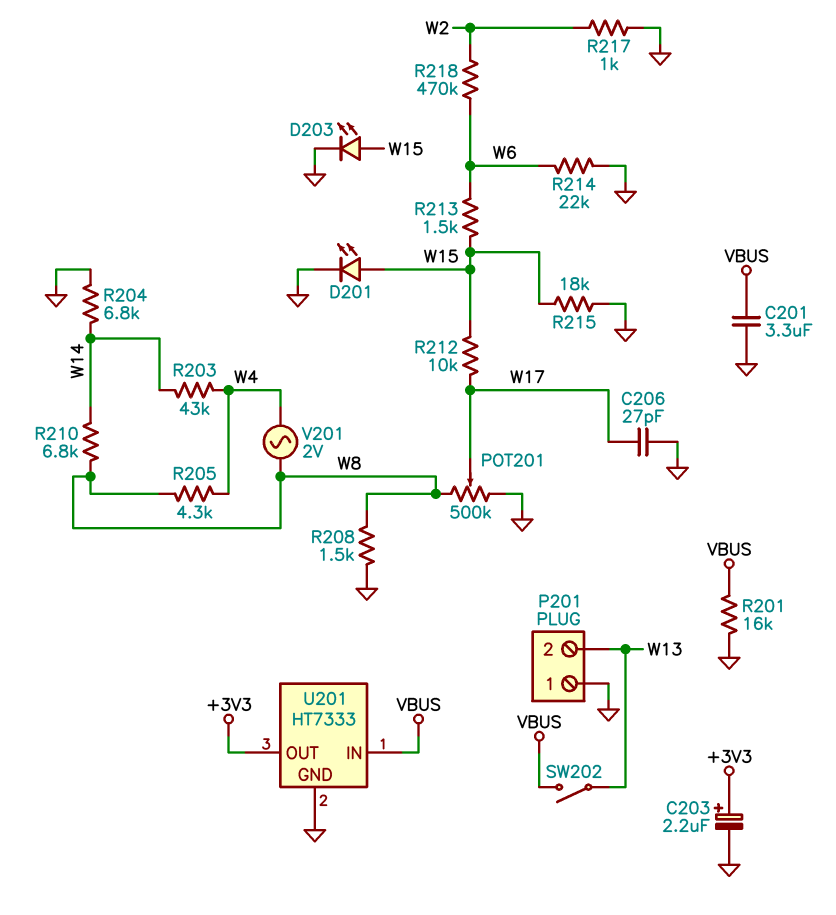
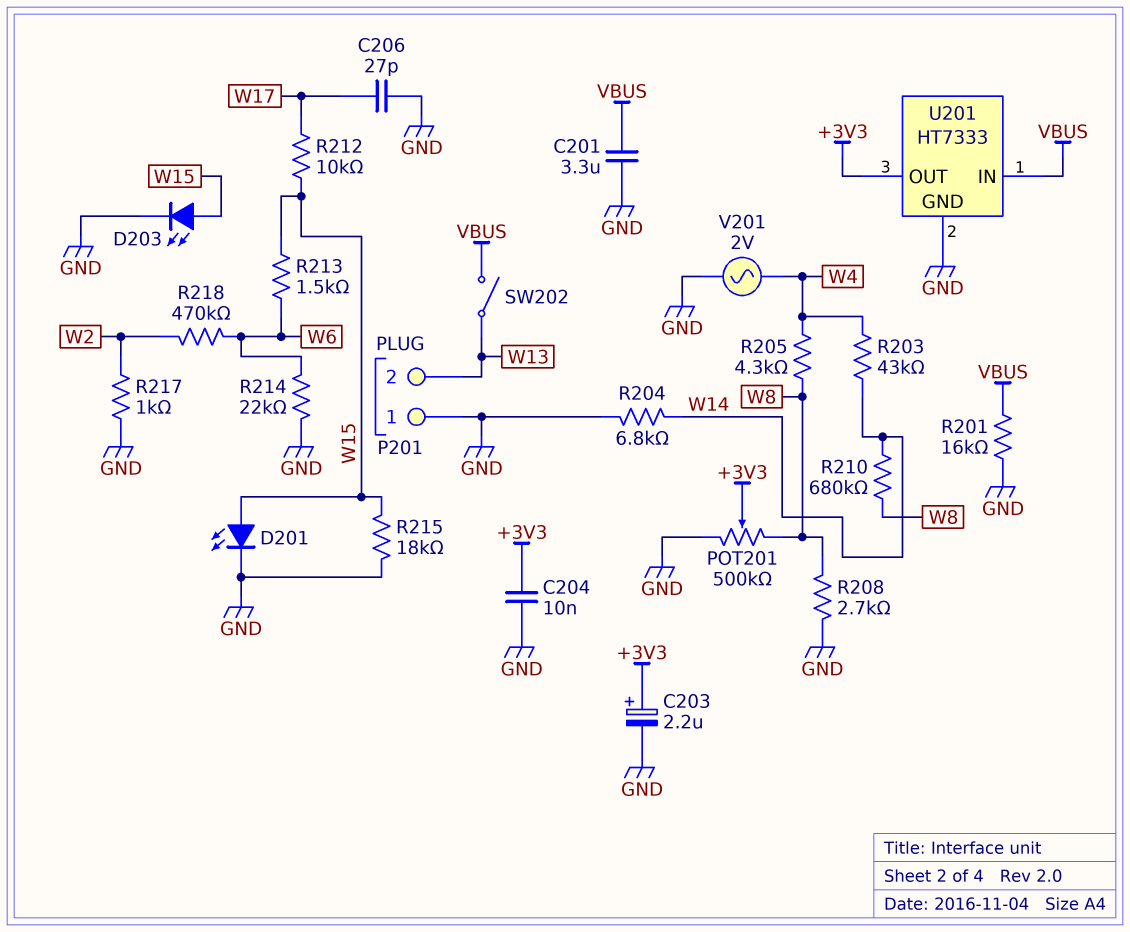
C204: none -> 10nF (+3V3, GND)
POT201: 500k (GND, W8, wiper W17) -> 500k (GND, W8, wiper +3V3)
R208: 1.5k (GND, W8) -> 2.7k (GND, W8)
R210: 6.8k (W8, W14) -> 680k (W8, W14)
V201: AC 2V (W4, W8) -> AC 2V (GND, W4)

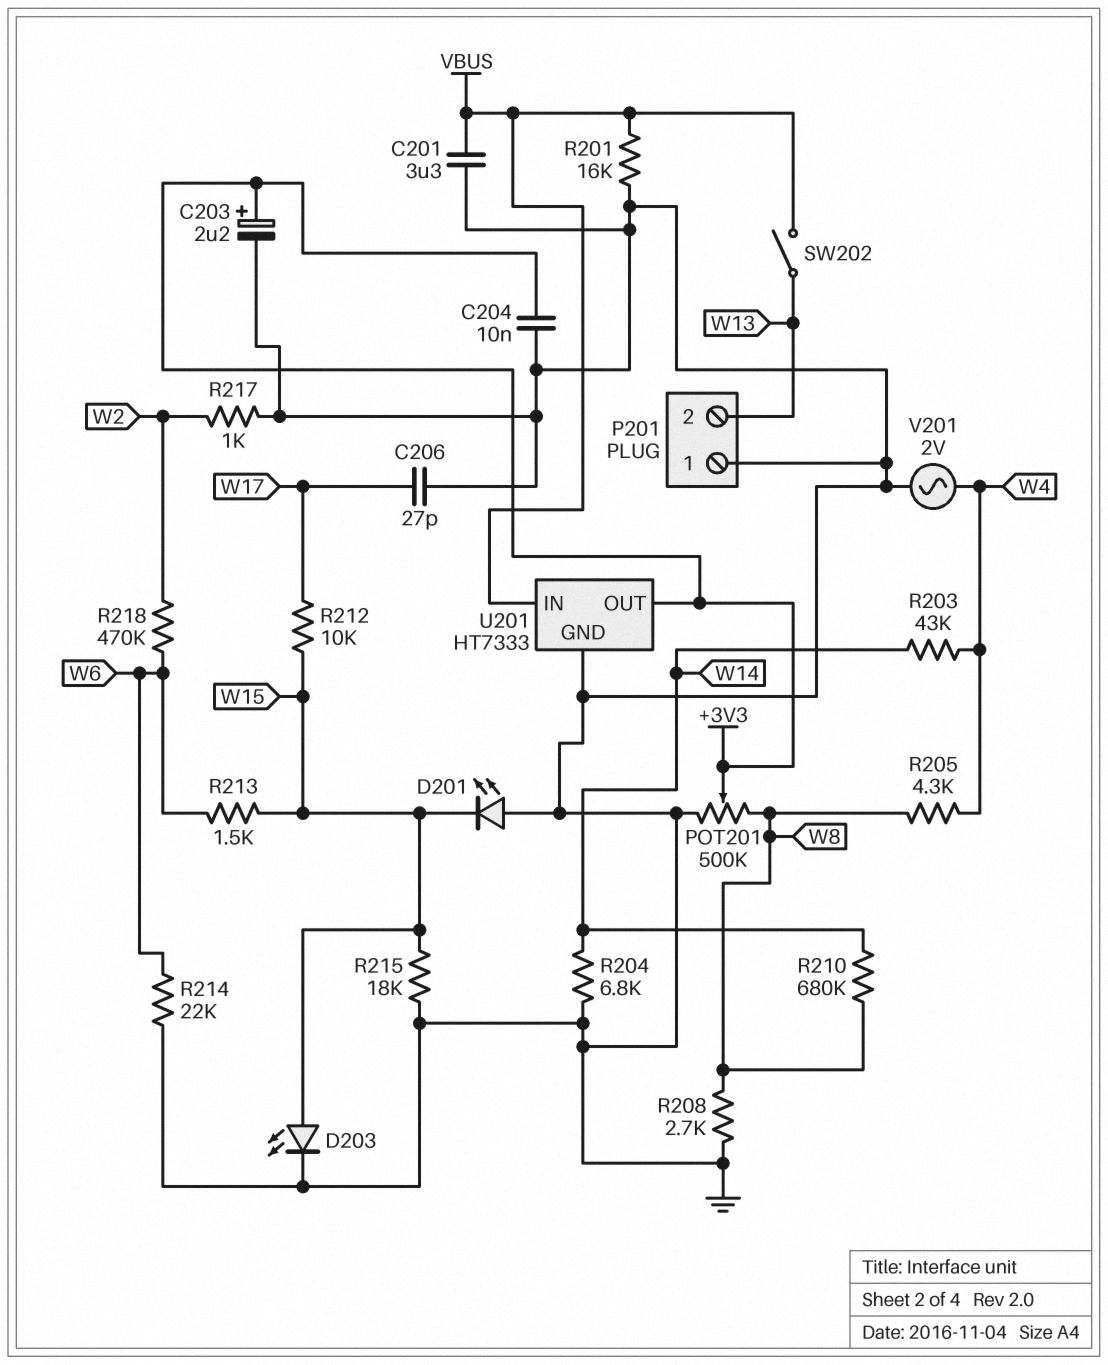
D201: LED (A W15, K GND) -> LED (A GND, K W15)

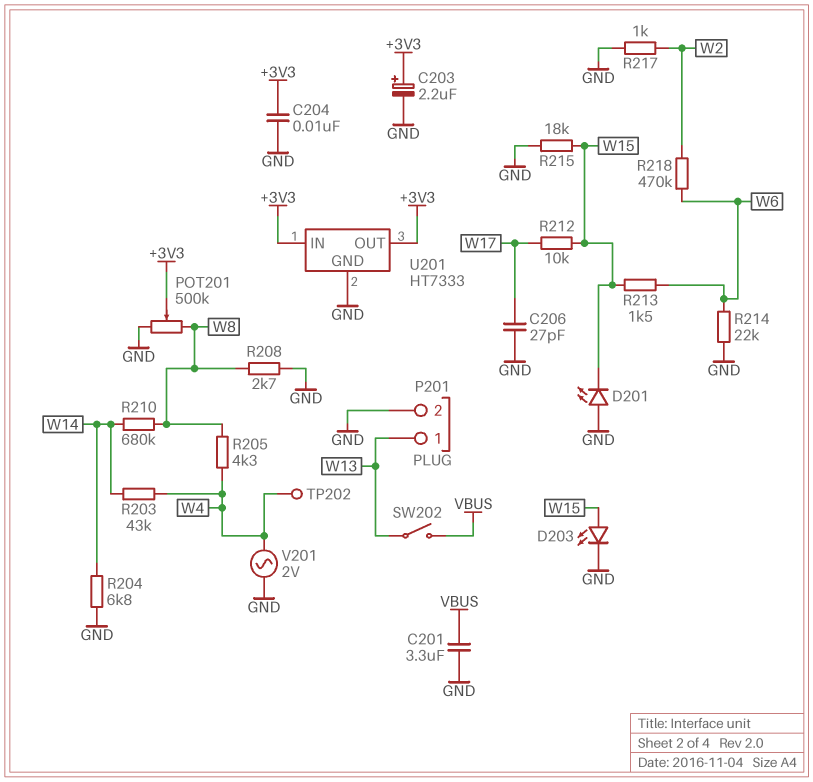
P201 pin 1: GND -> W13
P201 pin 2: W13 -> GND
R201: 16k (GND, VBUS) -> none
TP202: none -> test point (W4)
U201 pin IN: VBUS -> +3V3

